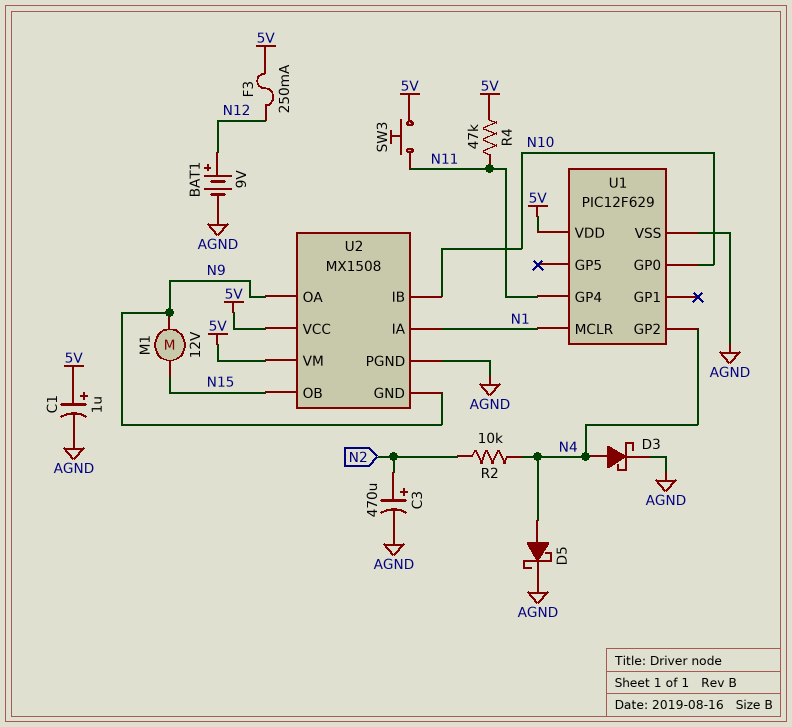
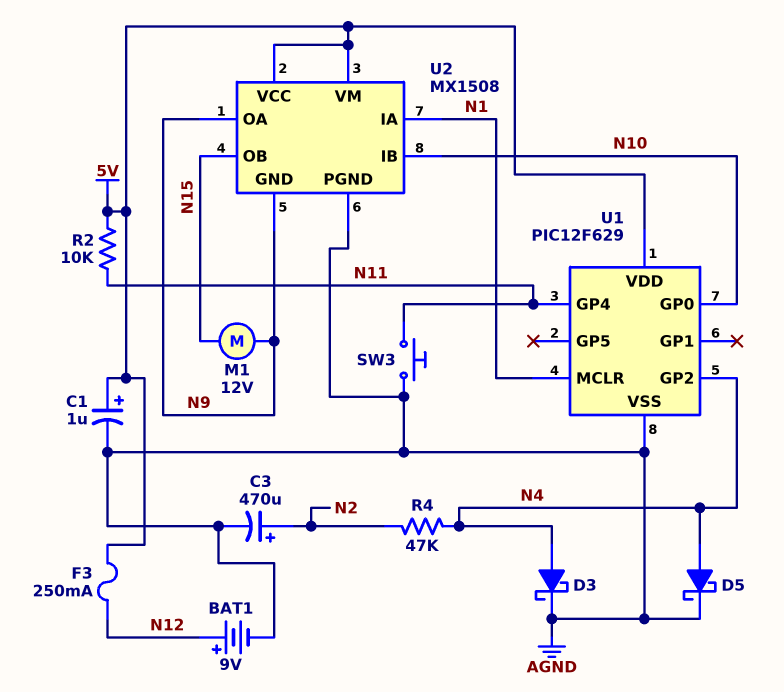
R2: 10k (N2, N4) -> 10k (5V, N11)
R4: 47k (5V, N11) -> 47k (N2, N4)
SW3: button (5V, N11) -> button (AGND, N11)

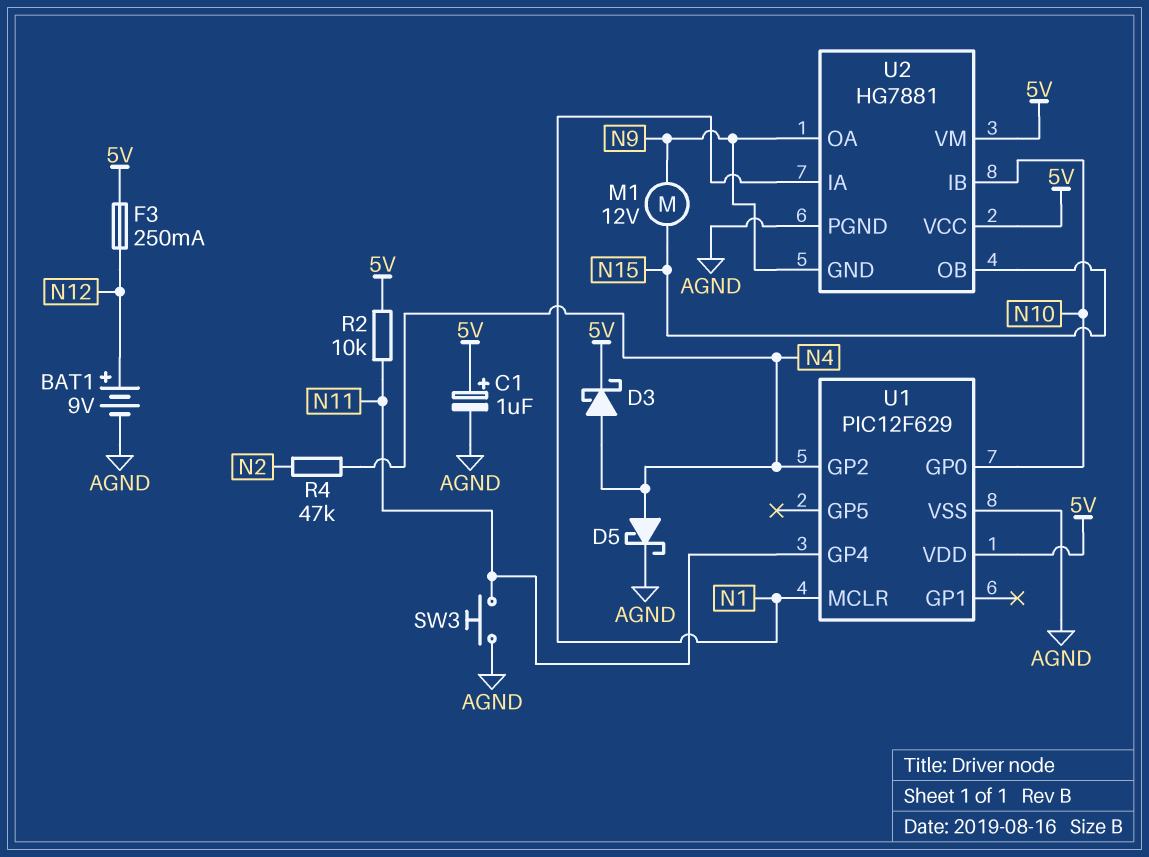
C3: 470uF (plus N2, minus AGND) -> none
D3: schottky (A N4, K AGND) -> schottky (A N4, K 5V)
U2: MX1508 -> HG7881

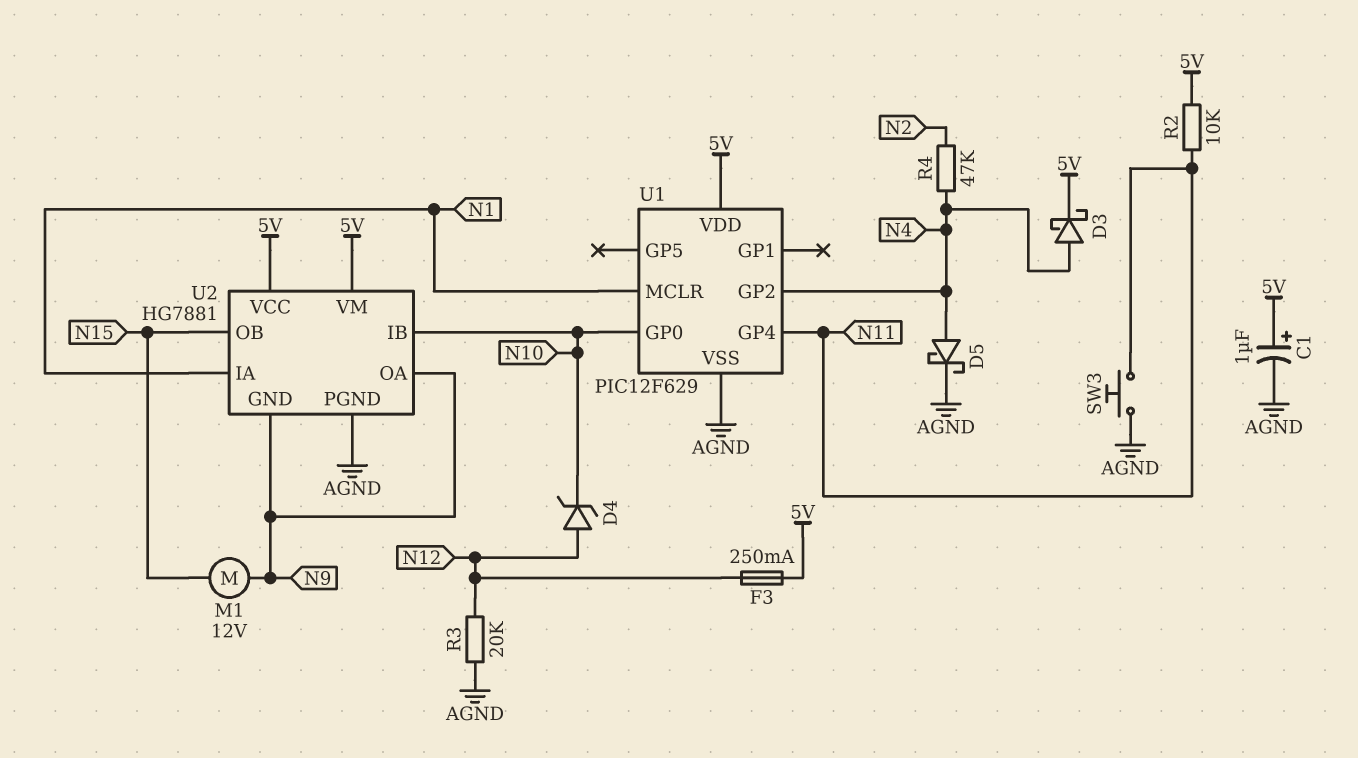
BAT1: 9V (plus N12, minus AGND) -> none
D4: none -> zener (A N12, K N10)
R3: none -> 20k (AGND, N12)

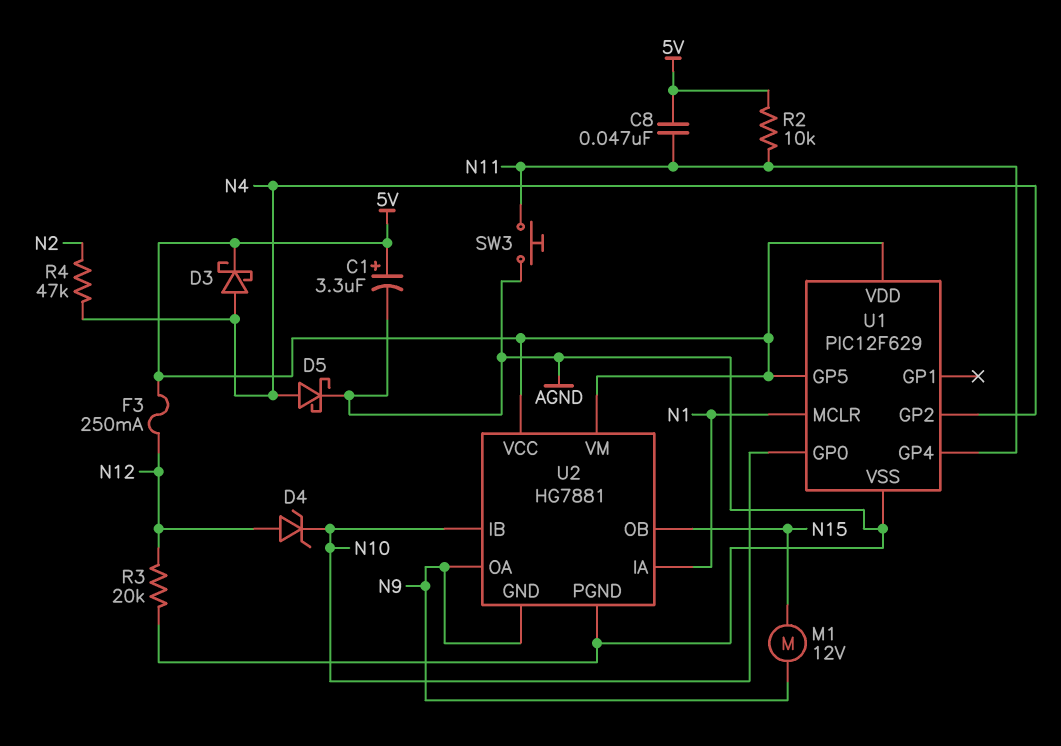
C1: 1uF (plus 5V, minus AGND) -> 3.3uF (plus 5V, minus AGND)
C8: none -> 47nF (5V, N11)
U1 pin GP5: none -> 5V

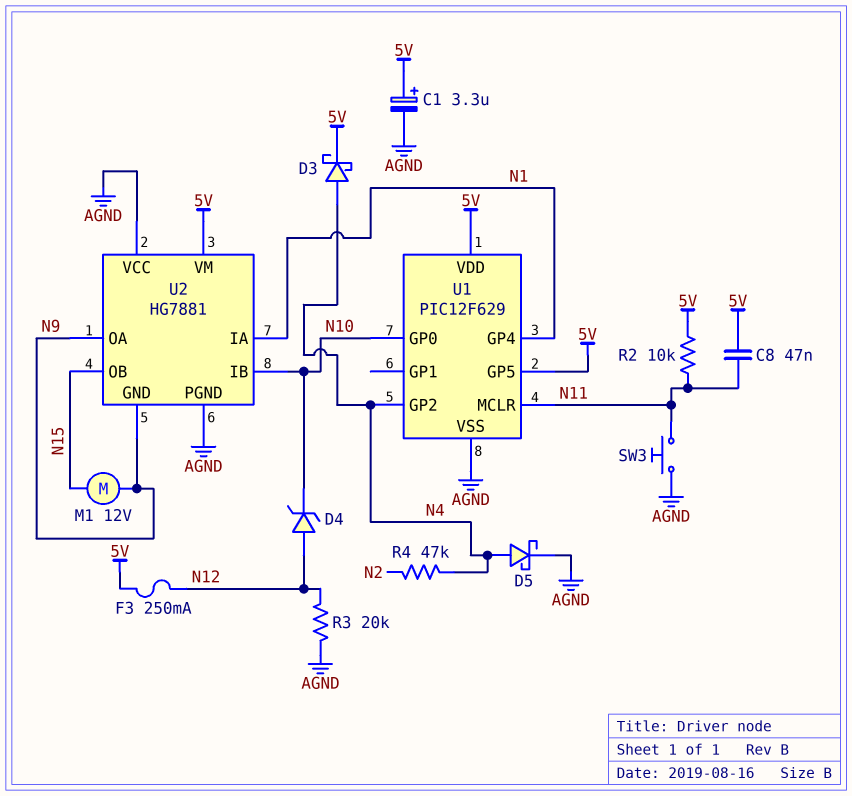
U1 pin GP4: N11 -> N1
U1 pin MCLR: N1 -> N11
U2 pin VCC: 5V -> AGND

